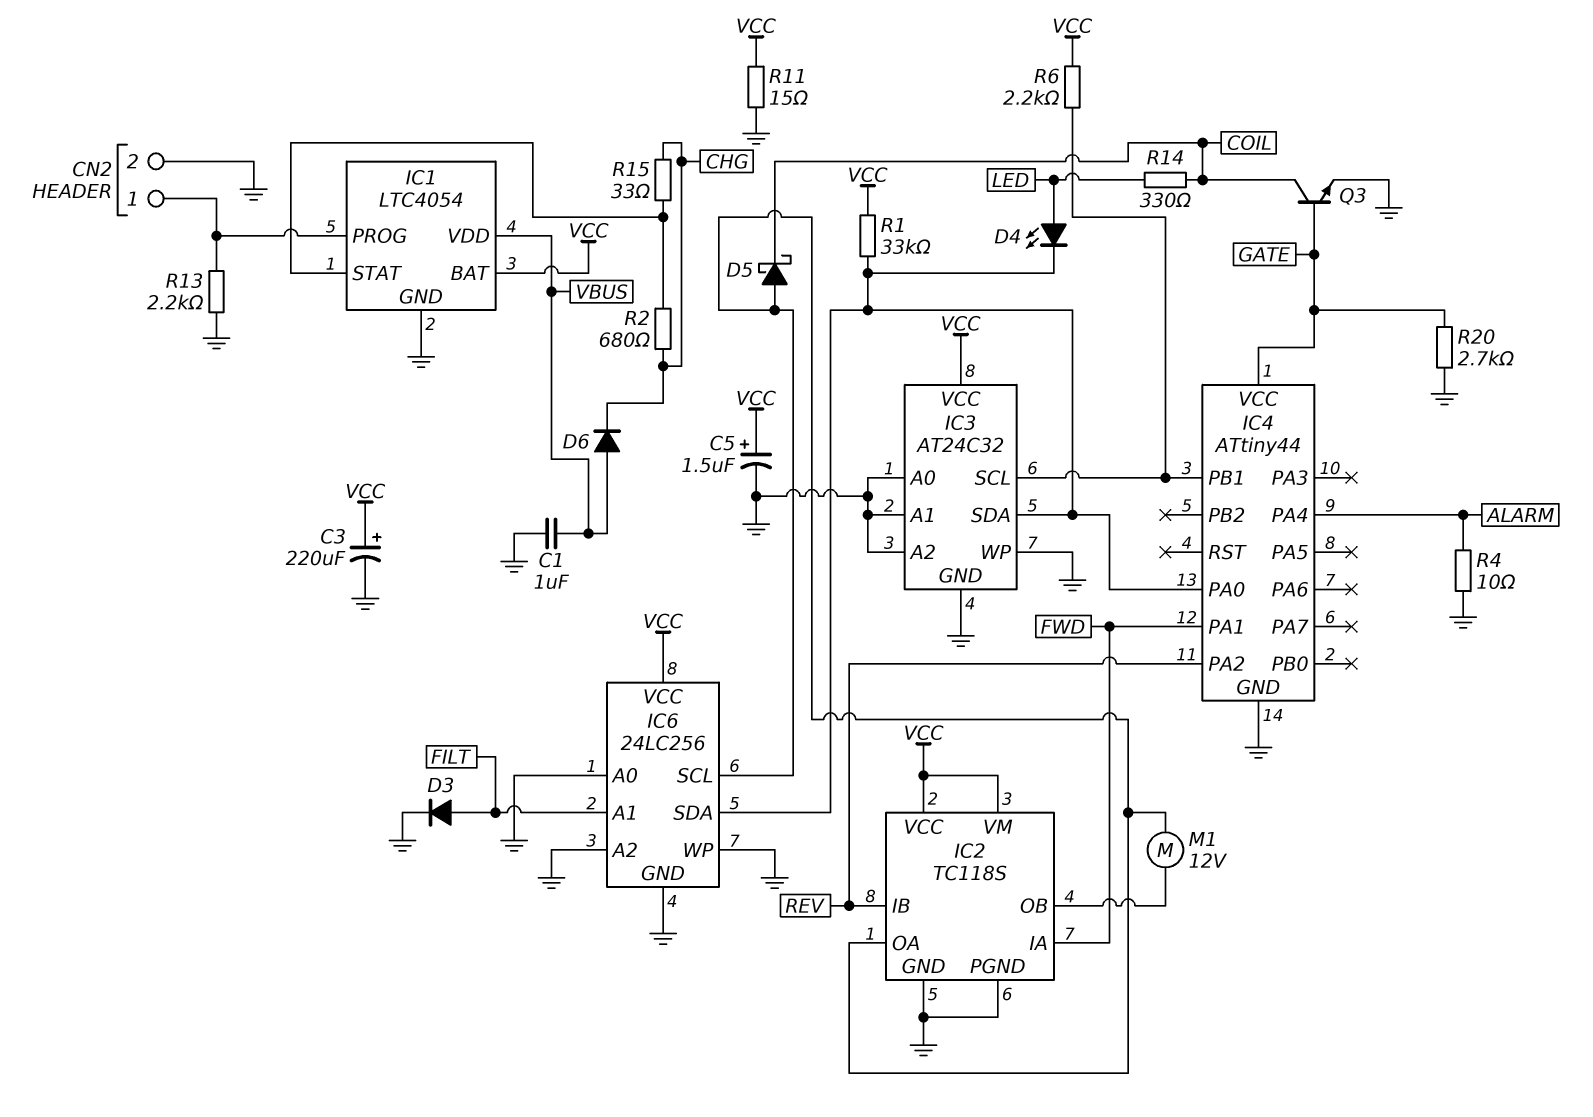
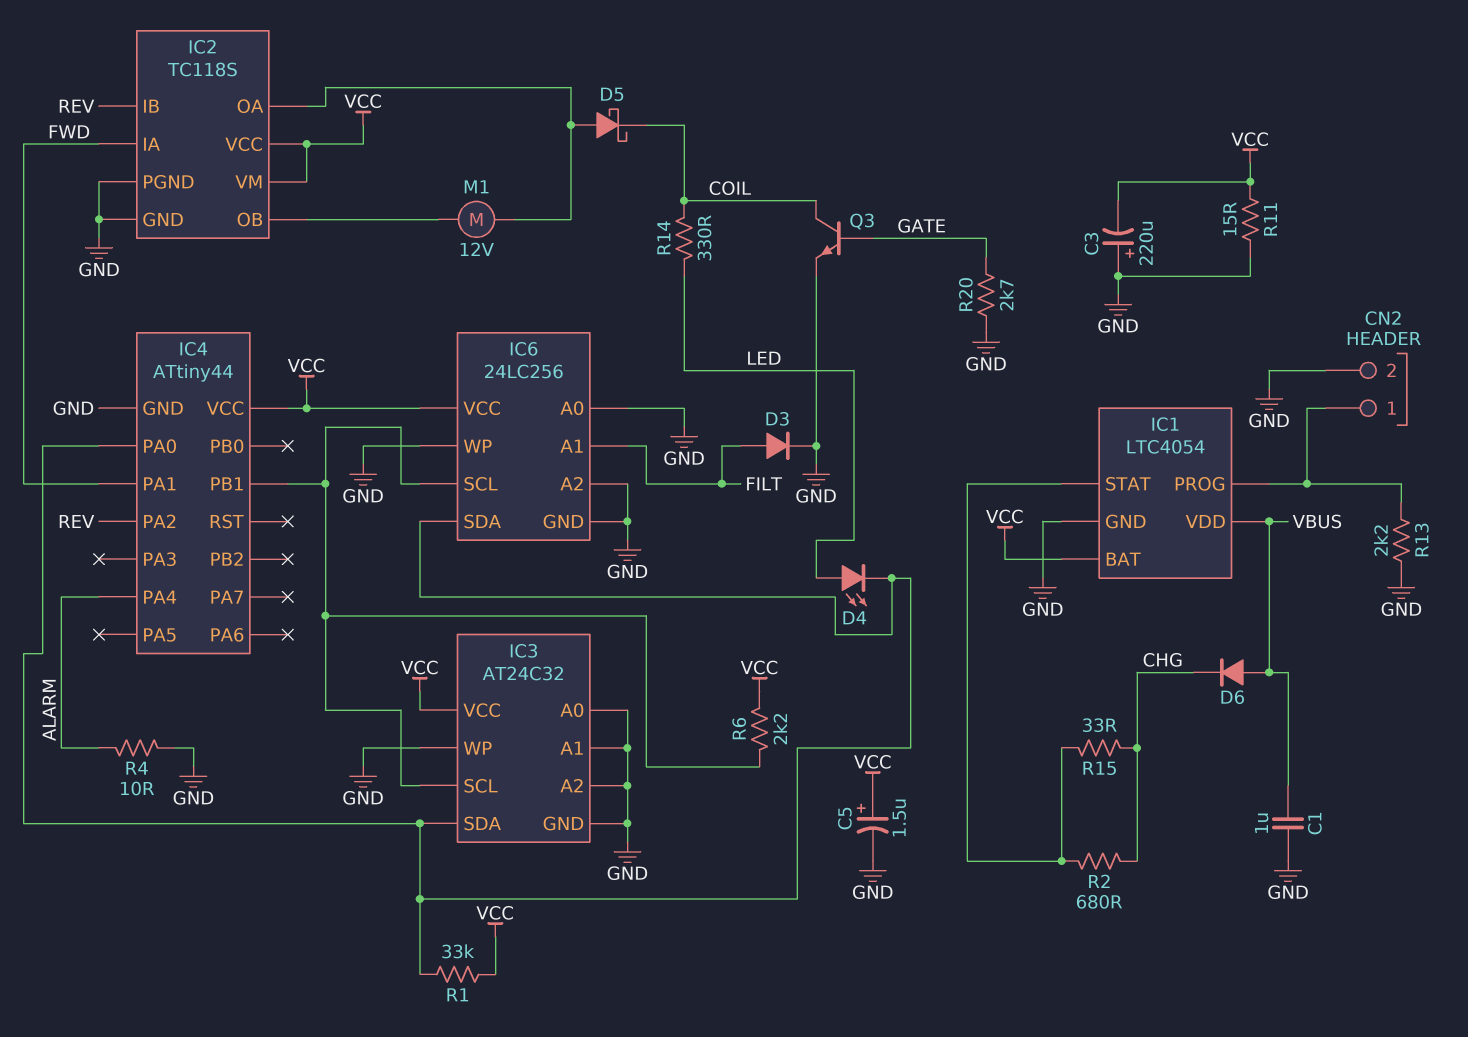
C3: 220uF (plus VCC, minus GND) -> 220uF (plus GND, minus VCC)
IC4 pin VCC: GATE -> VCC
IC6 pin SCL: IC2/OA -> IC3/SCL

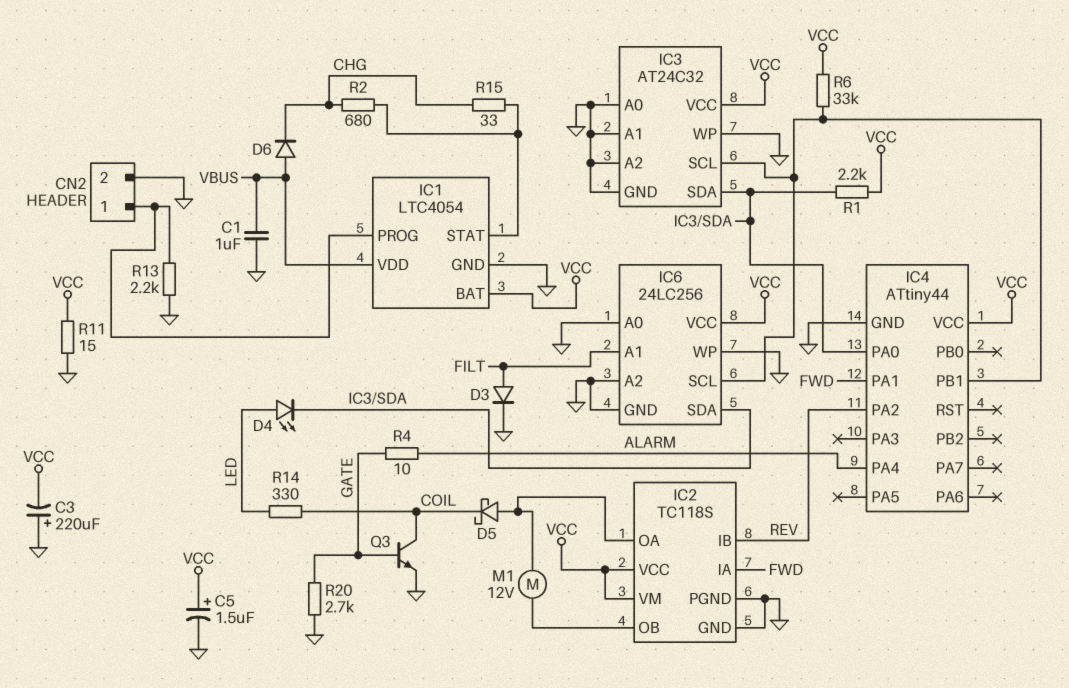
R1: 33k (IC3/SDA, VCC) -> 2.2k (IC3/SDA, VCC)
R4: 10 (ALARM, GND) -> 10 (ALARM, GATE)
R6: 2.2k (IC3/SCL, VCC) -> 33k (IC3/SCL, VCC)

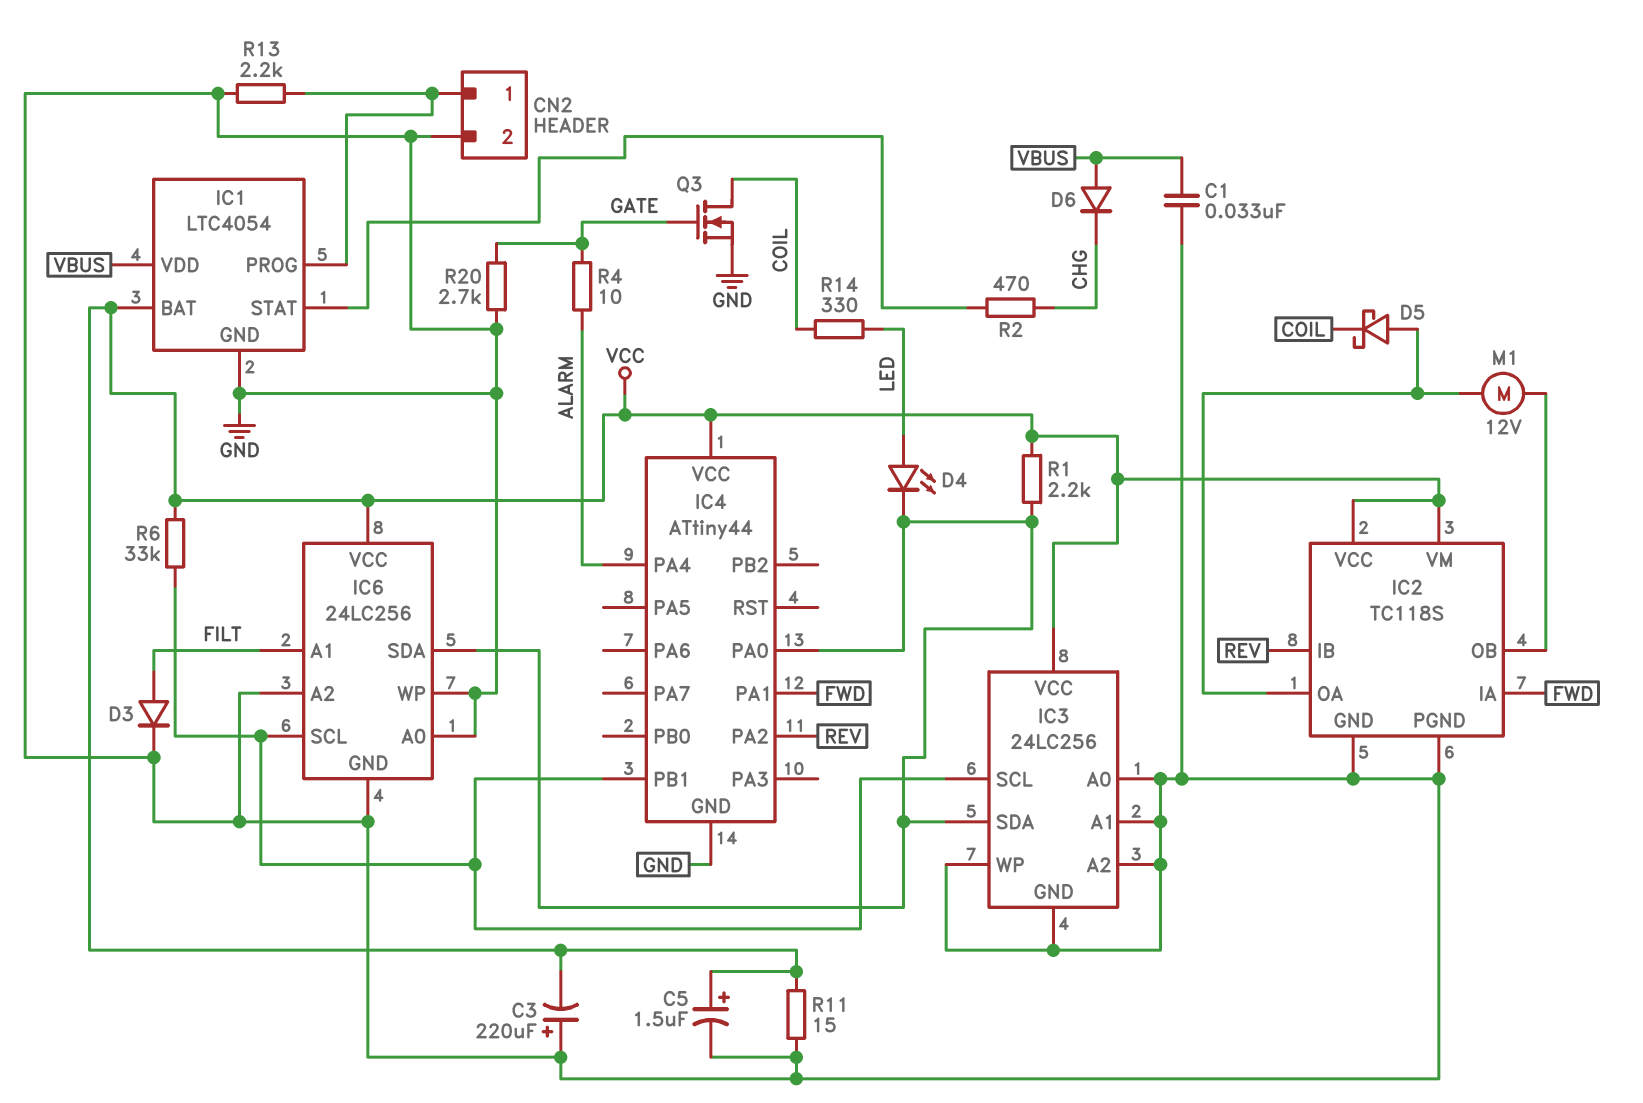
C1: 1uF (GND, VBUS) -> 33nF (GND, VBUS)
IC3: AT24C32 -> 24LC256
Q3: NPN (B GATE, C COIL, E GND) -> NMOS (G GATE, D COIL, S GND)
R2: 680 (CHG, IC1/STAT) -> 470 (CHG, IC1/STAT)
R15: 33 (CHG, IC1/STAT) -> none

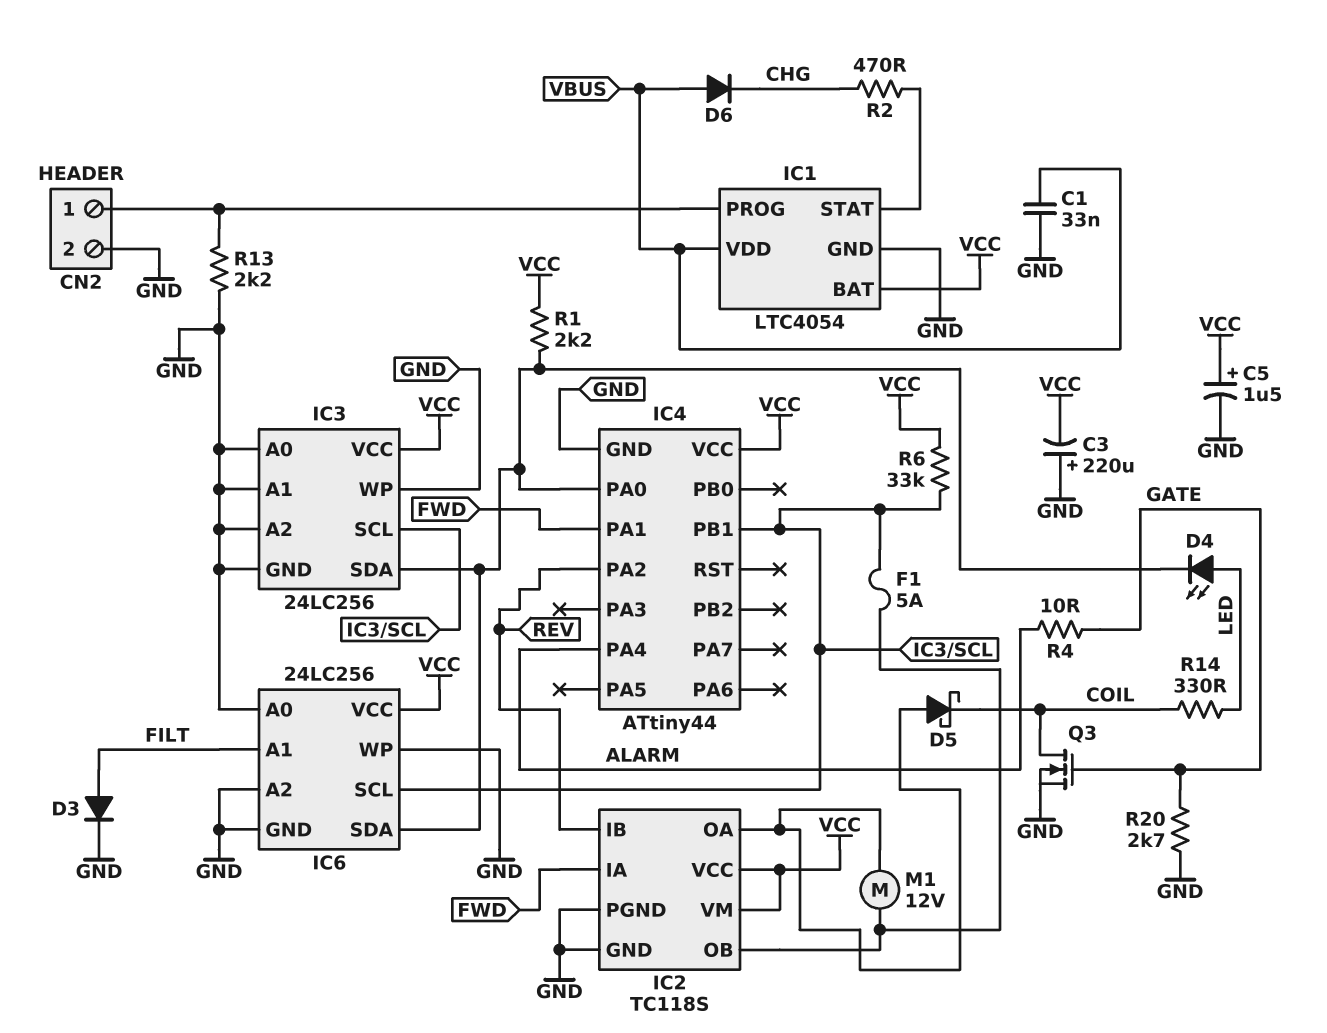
F1: none -> 5A (IC2/OB, IC3/SCL)
R11: 15 (GND, VCC) -> none

